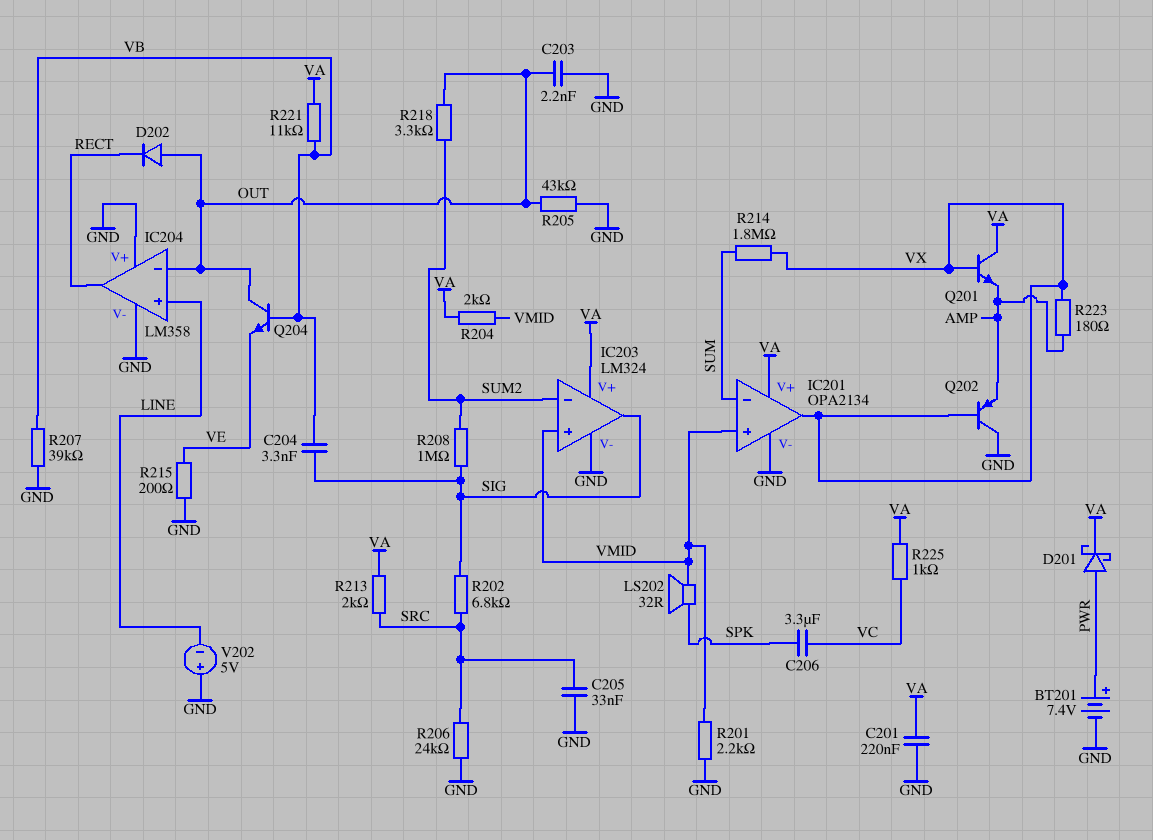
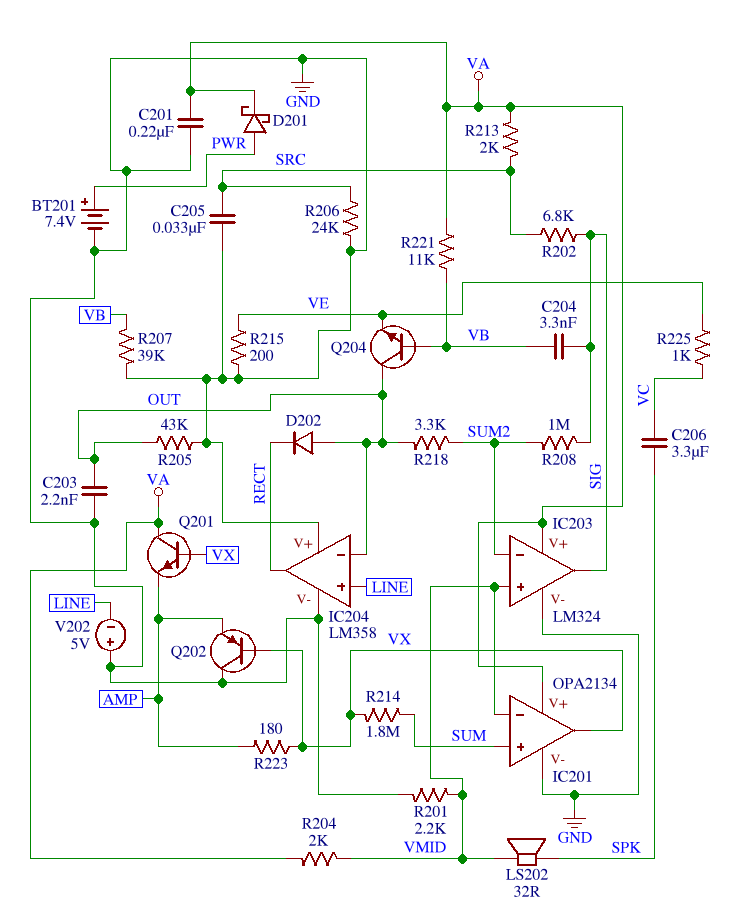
IC201 pin in+: VMID -> SUM
IC201 pin in-: SUM -> VMID
R225: 1k (VA, VC) -> 1k (VC, VE)

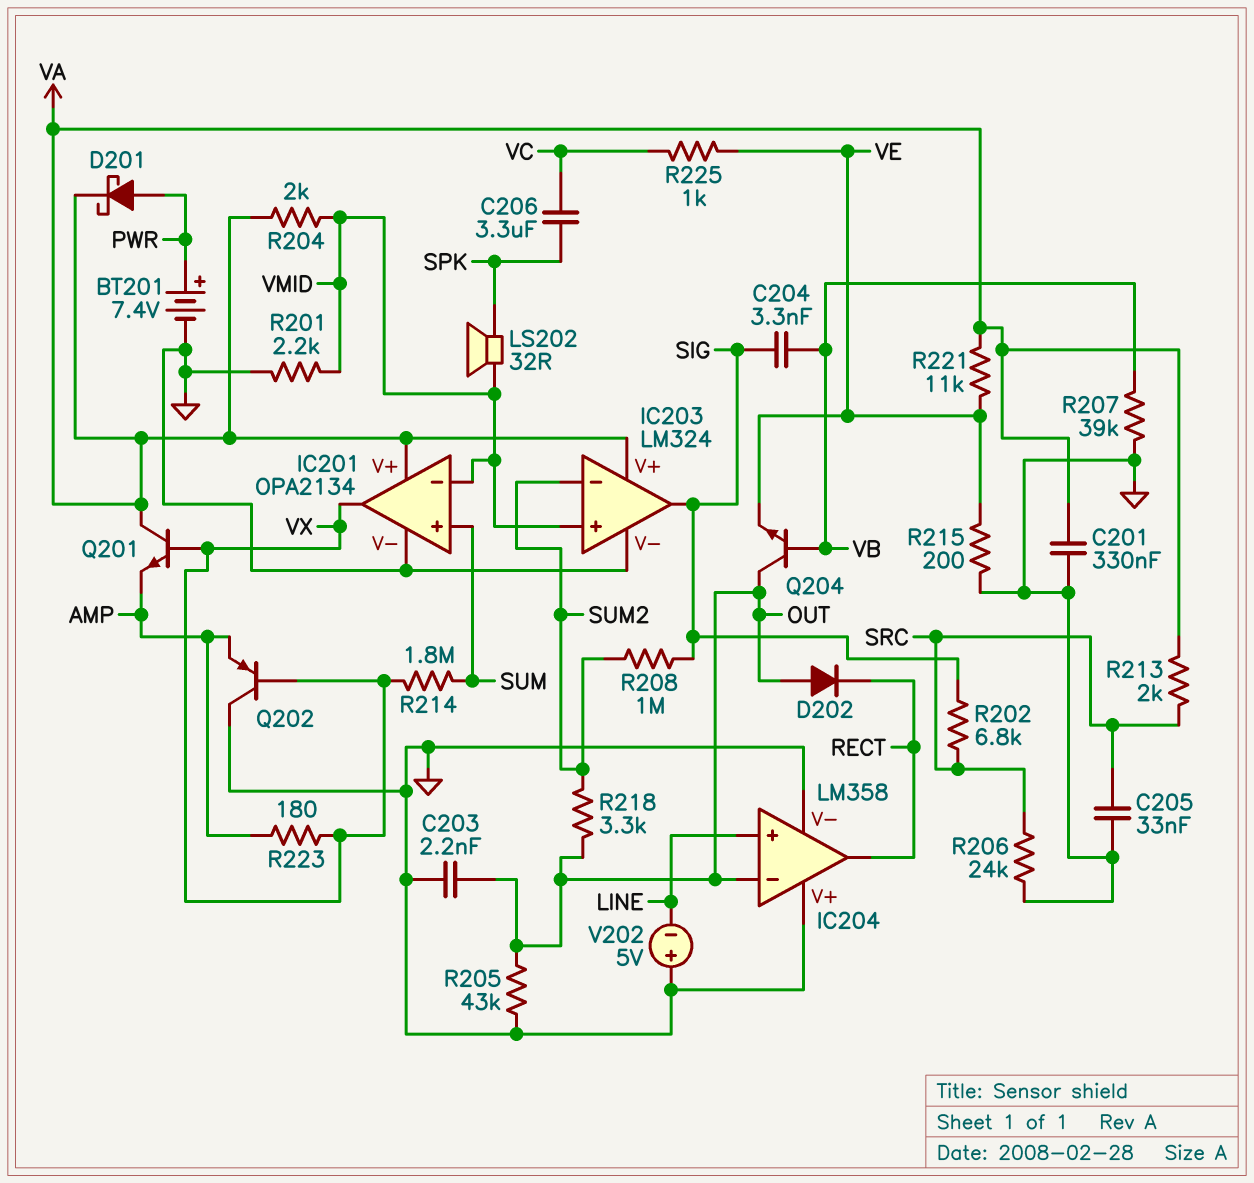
C201: 220nF (GND, VA) -> 330nF (GND, VA)
R221: 11k (VA, VB) -> 11k (VA, VE)

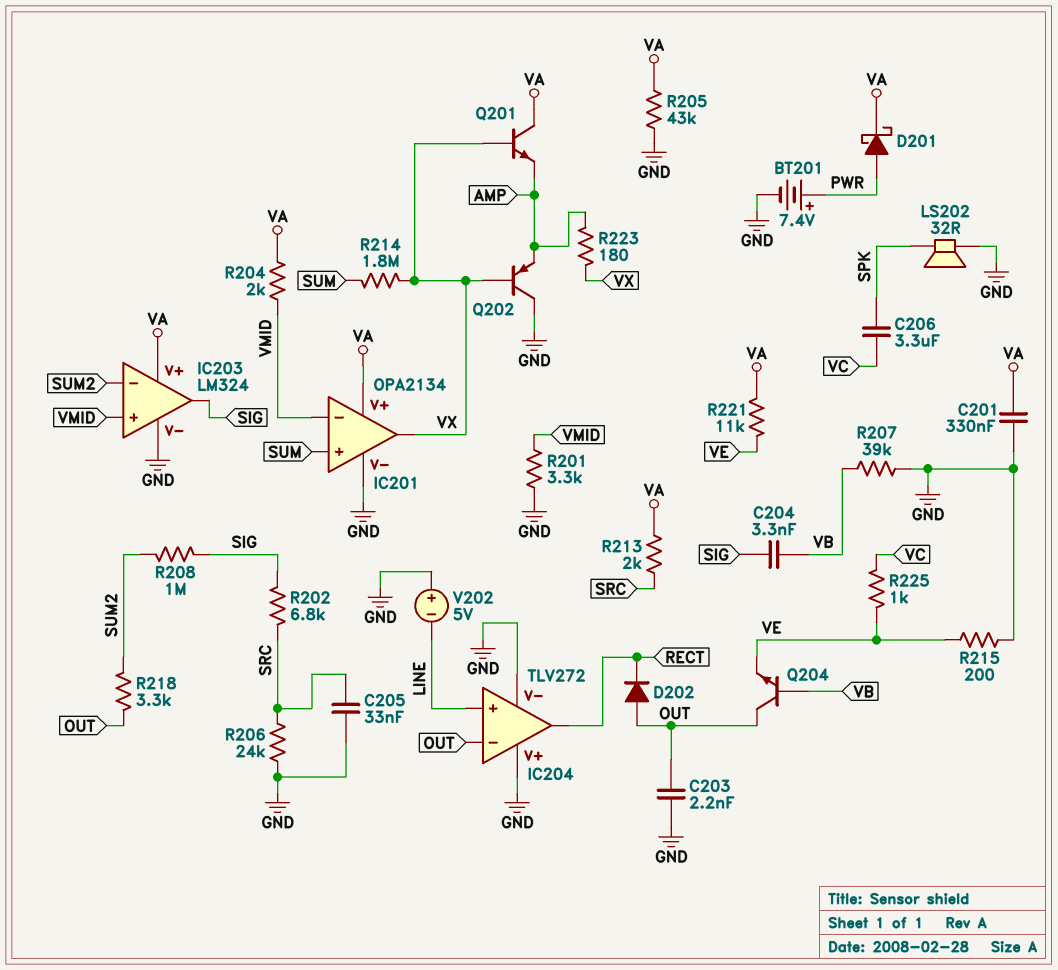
IC204: LM358 -> TLV272
LS202: speaker 32R (SPK, VMID) -> speaker 32R (GND, SPK)
R201: 2.2k (GND, VMID) -> 3.3k (GND, VMID)
R205: 43k (GND, OUT) -> 43k (GND, VA)

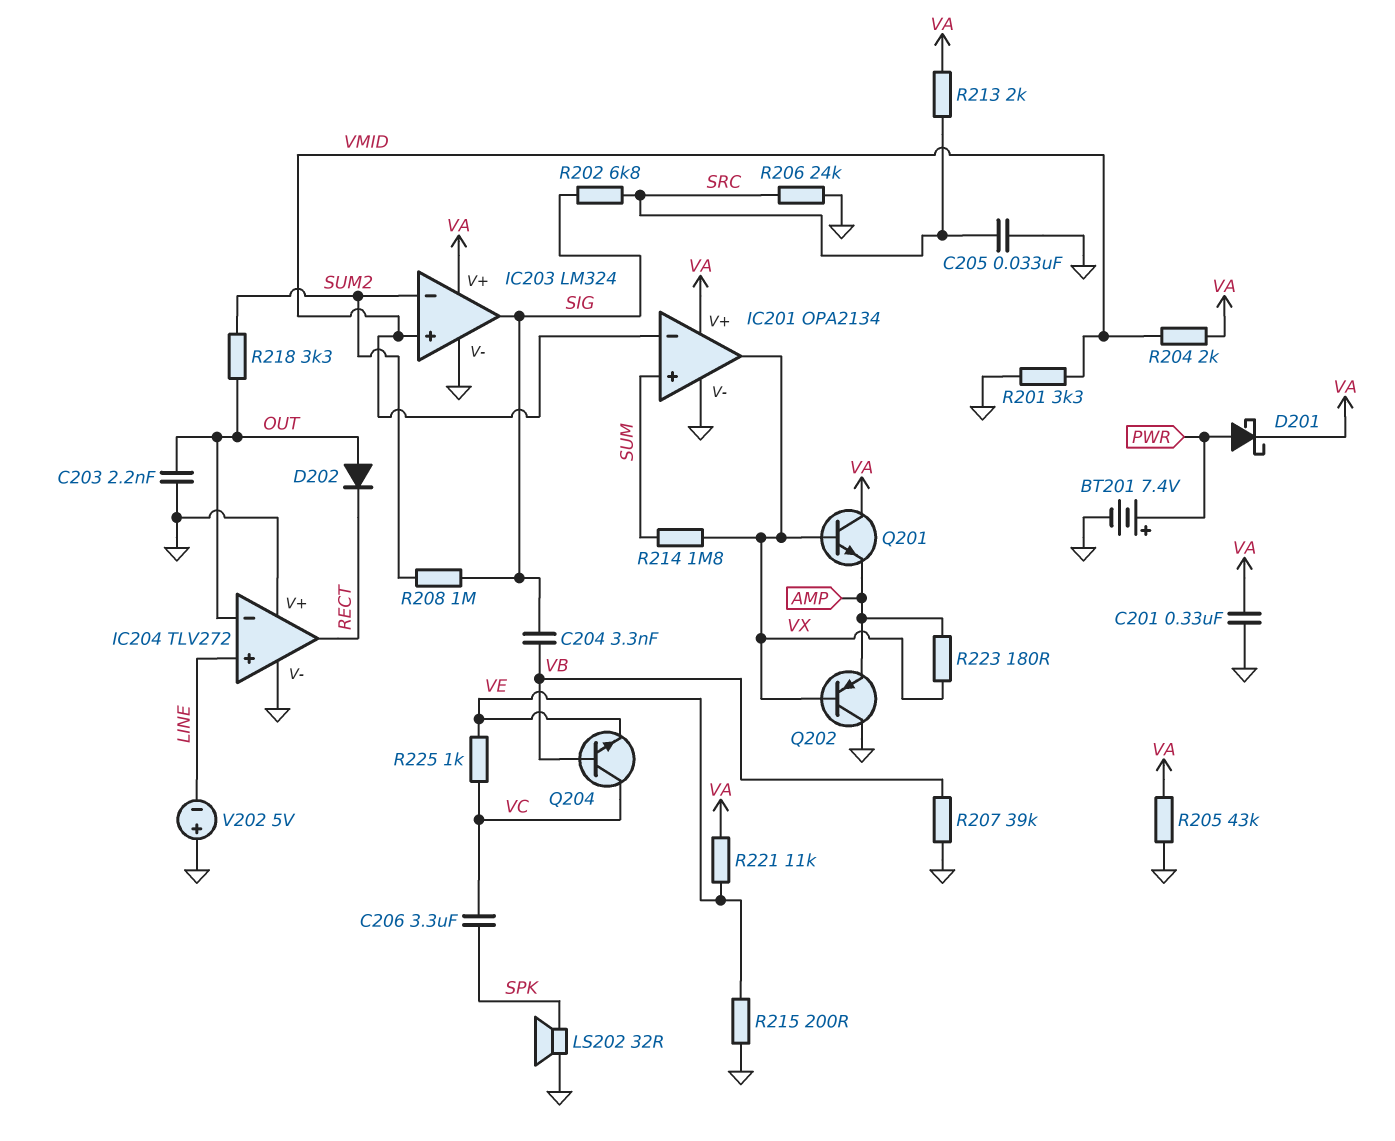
Q204: NPN (B VB, C OUT, E VE) -> NPN (B VB, C VC, E VE)

